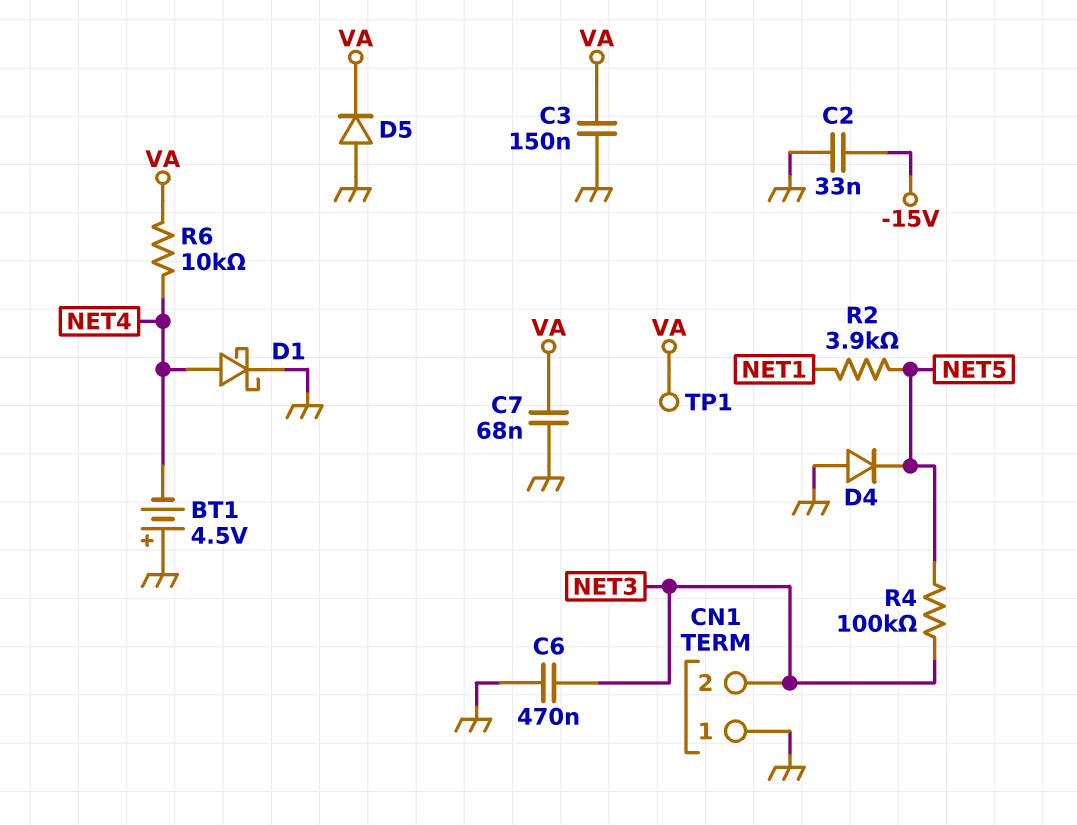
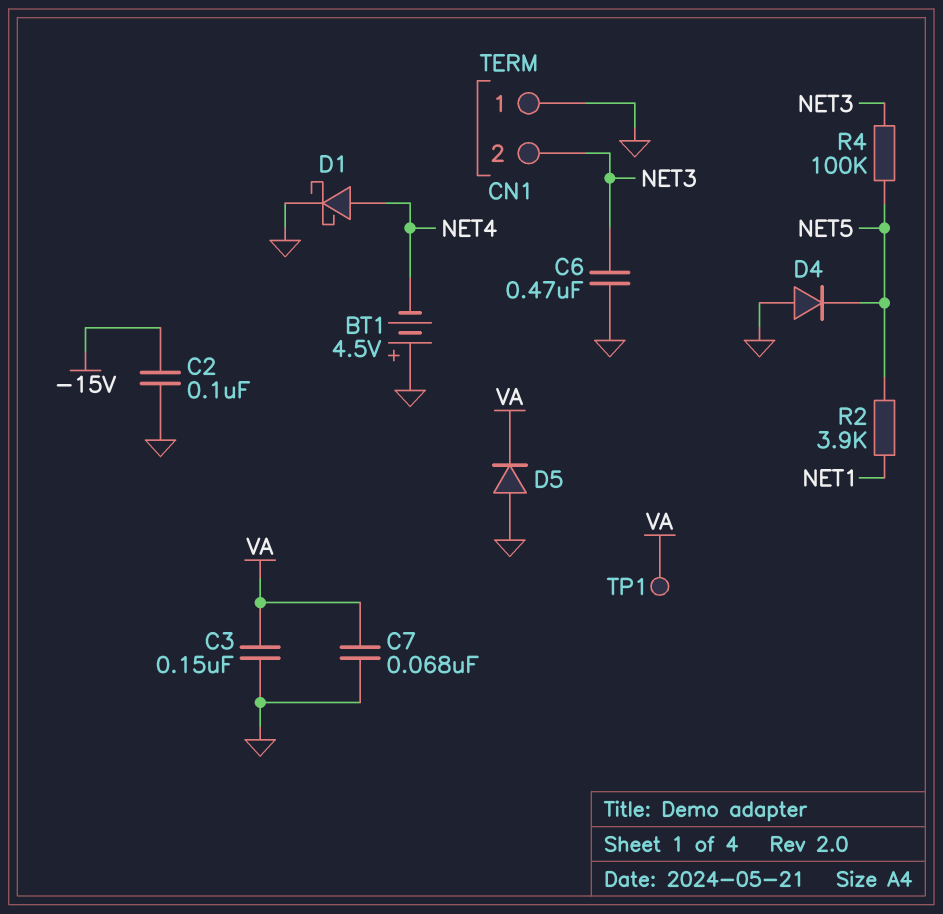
C2: 33nF (-15V, GND) -> 100nF (-15V, GND)
R6: 10k (NET4, VA) -> none

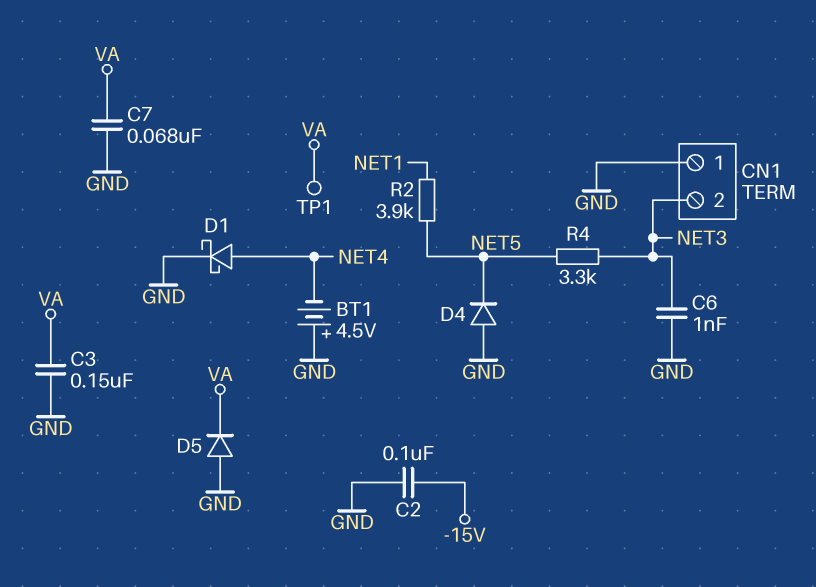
C6: 470nF (GND, NET3) -> 1nF (GND, NET3)
R4: 100k (NET3, NET5) -> 3.3k (NET3, NET5)

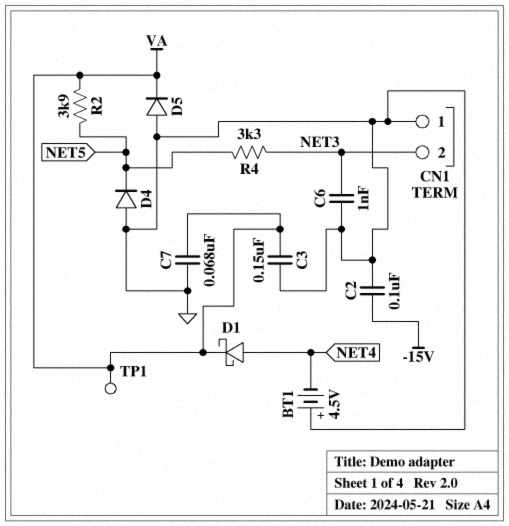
D1: schottky (A NET4, K GND) -> schottky (A NET4, K VA)
R2: 3.9k (NET1, NET5) -> 3.9k (NET5, VA)

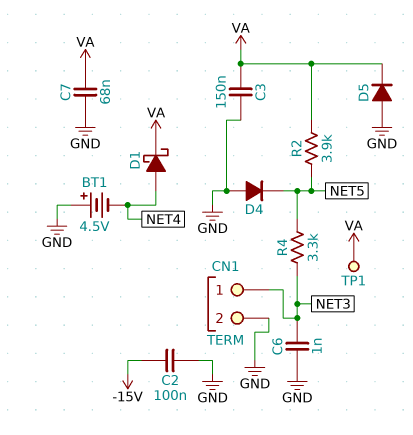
CN1 pin 1: GND -> NET3
CN1 pin 2: NET3 -> GND

